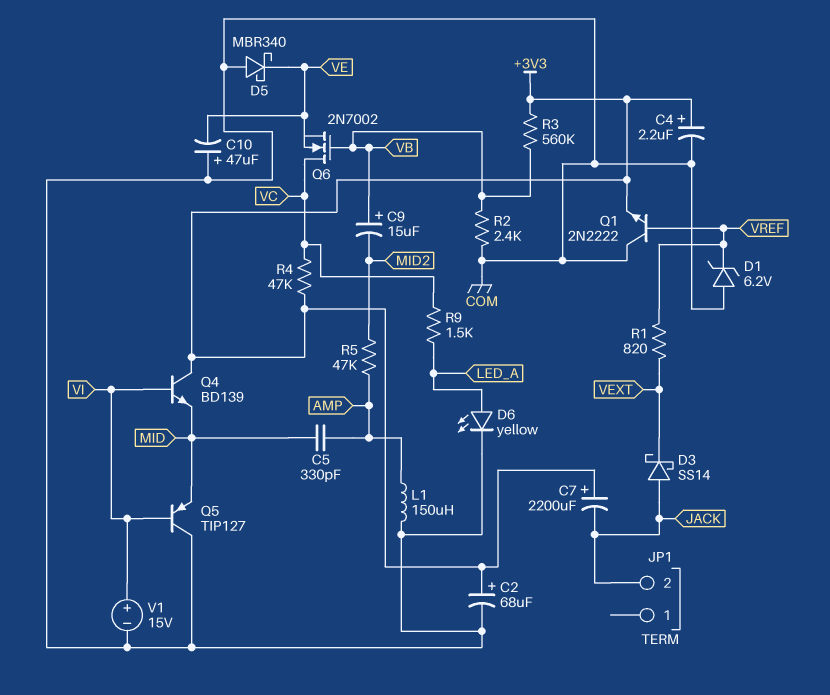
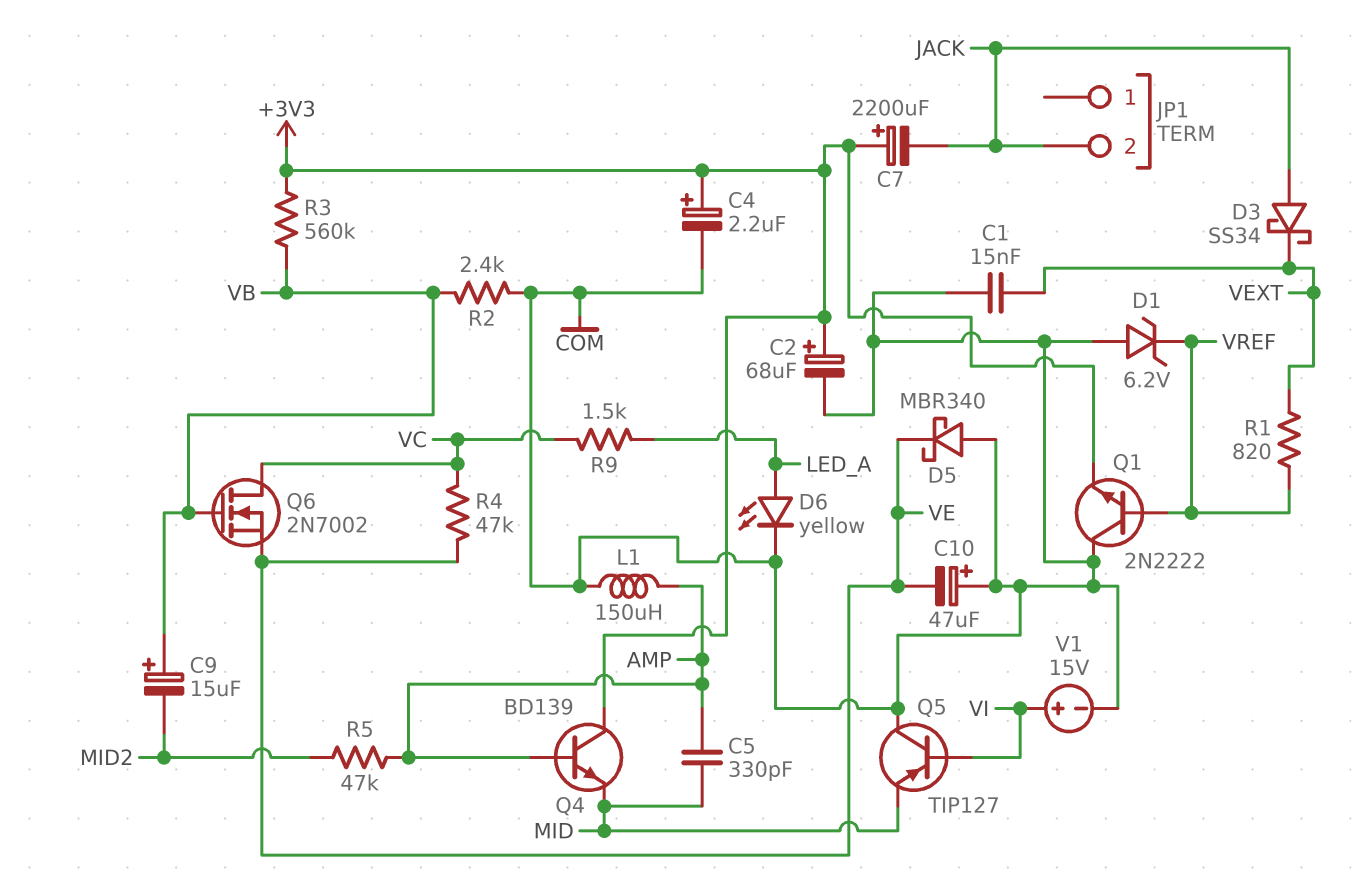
C1: none -> 15nF (COM, VEXT)
D3: schottky SS14 (A JACK, K VEXT) -> schottky SS34 (A JACK, K VEXT)
Q4: NPN BD139 (B VI, C +3V3, E MID) -> NPN BD139 (B AMP, C +3V3, E MID)
R4: 47k (+3V3, VC) -> 47k (VC, VE)

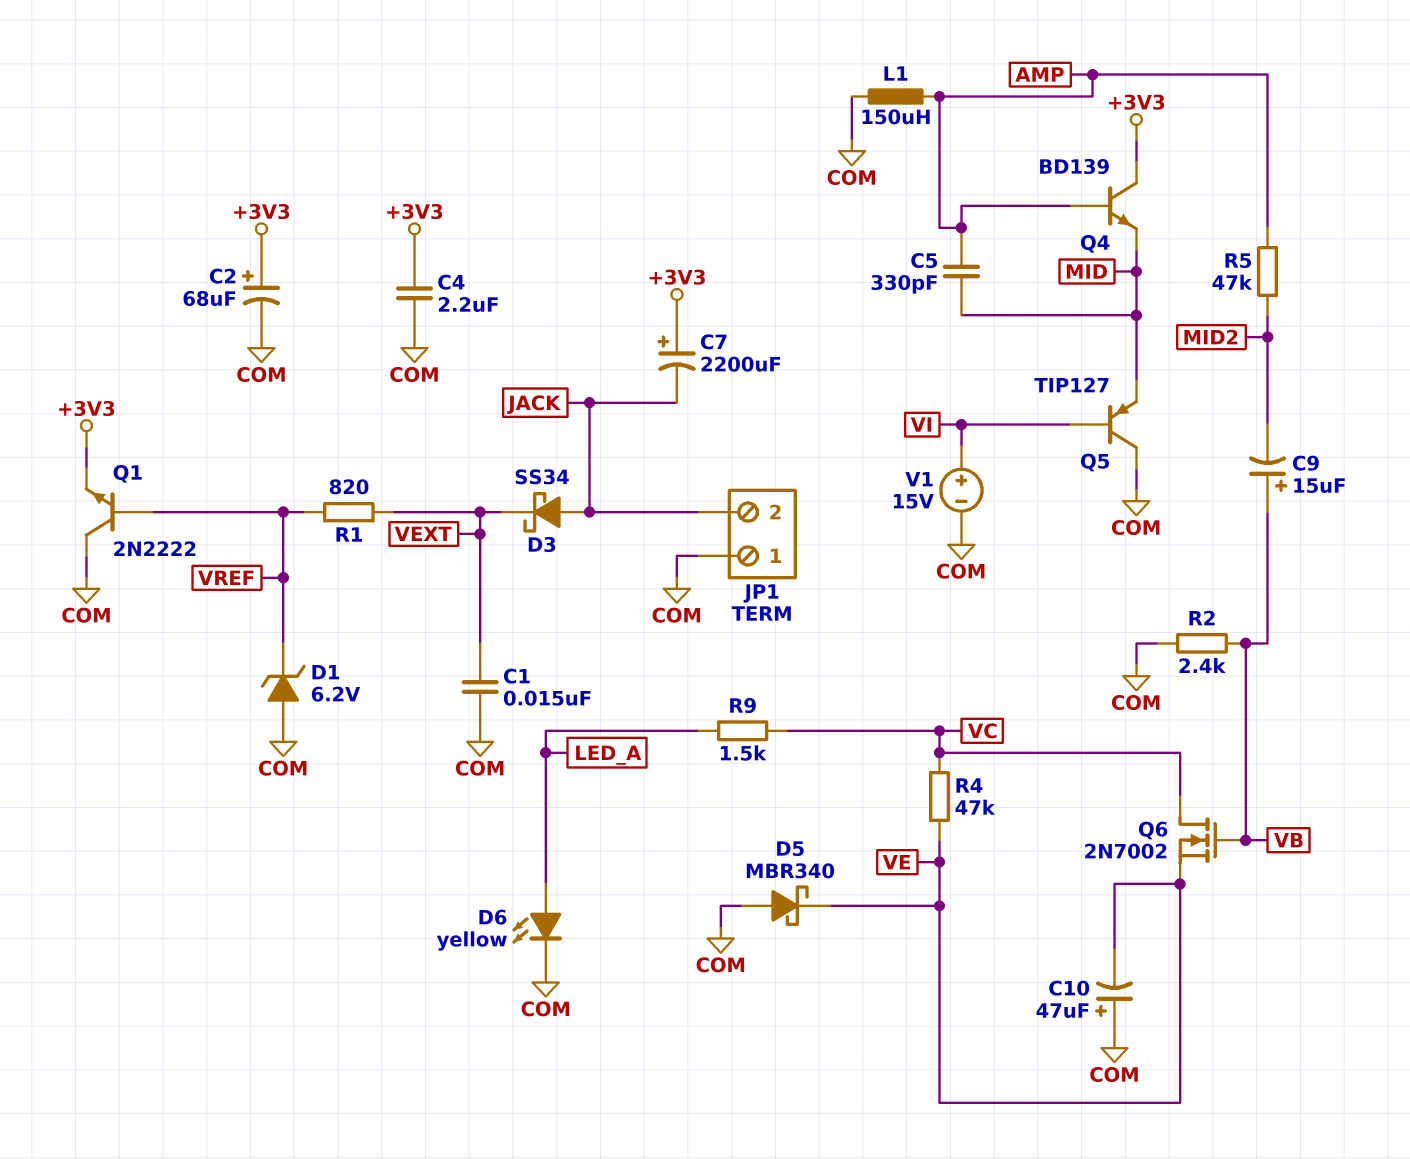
C4: 2.2uF (plus +3V3, minus COM) -> 2.2uF (+3V3, COM)
JP1 pin 1: none -> COM
R3: 560k (+3V3, VB) -> none

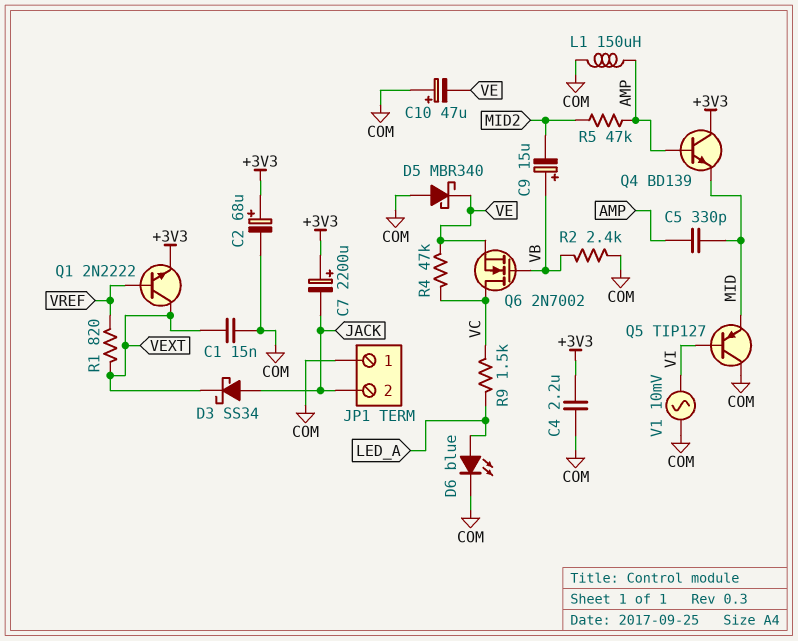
D1: zener 6.2V (A COM, K VREF) -> none
D6: LED yellow (A LED_A, K COM) -> LED blue (A LED_A, K COM)
Q1: NPN 2N2222 (B VREF, C COM, E +3V3) -> NPN 2N2222 (B VREF, C VEXT, E +3V3)
V1: 15V (plus VI, minus COM) -> AC 10mV (COM, VI)

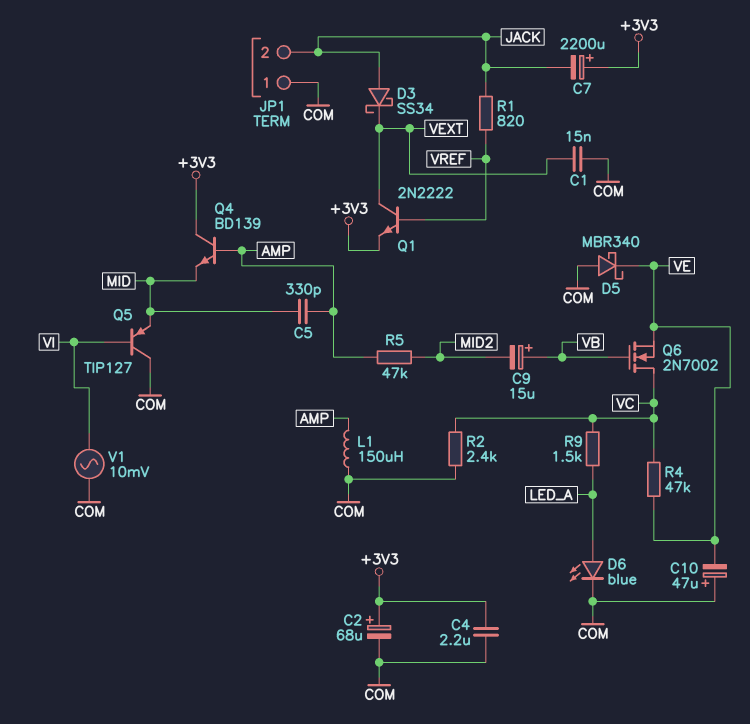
R1: 820 (VEXT, VREF) -> 820 (JACK, VREF)
R2: 2.4k (COM, VB) -> 2.4k (COM, VC)

